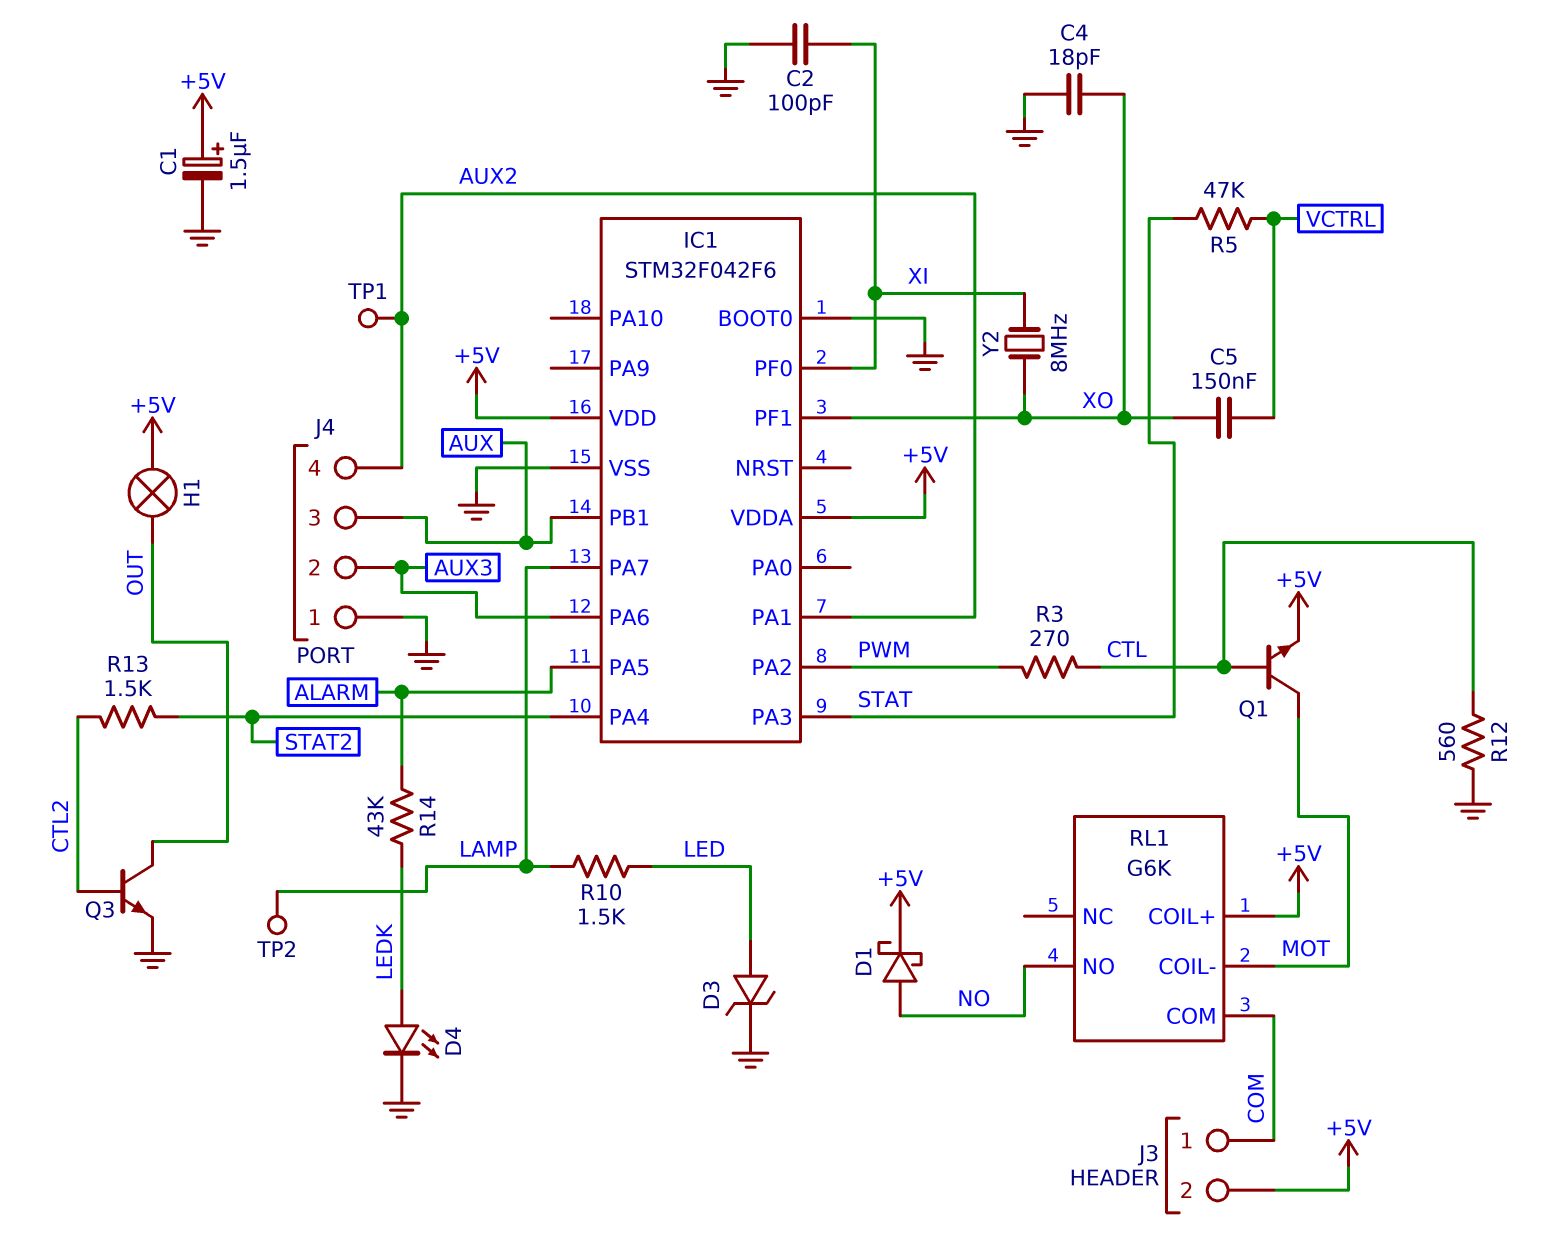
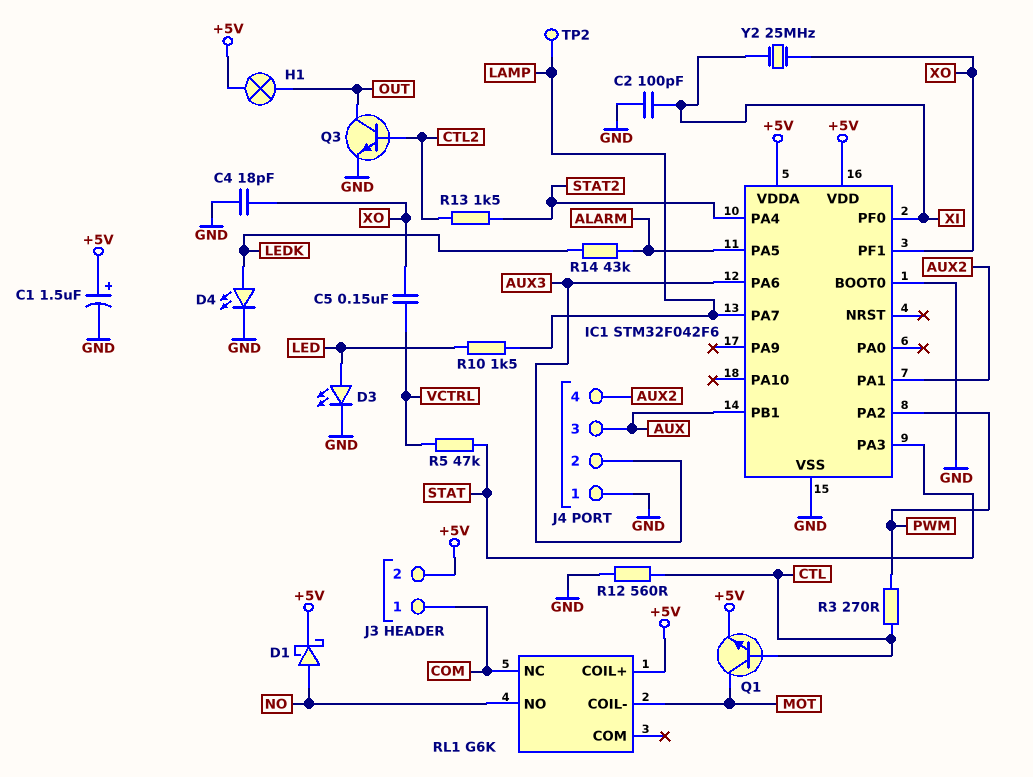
D3: zener (A LED, K GND) -> LED (A LED, K GND)
RL1 pin COM: COM -> none
RL1 pin NC: none -> COM
TP1: test point (AUX2) -> none
Y2: 8MHz (XI, XO) -> 25MHz (XI, XO)

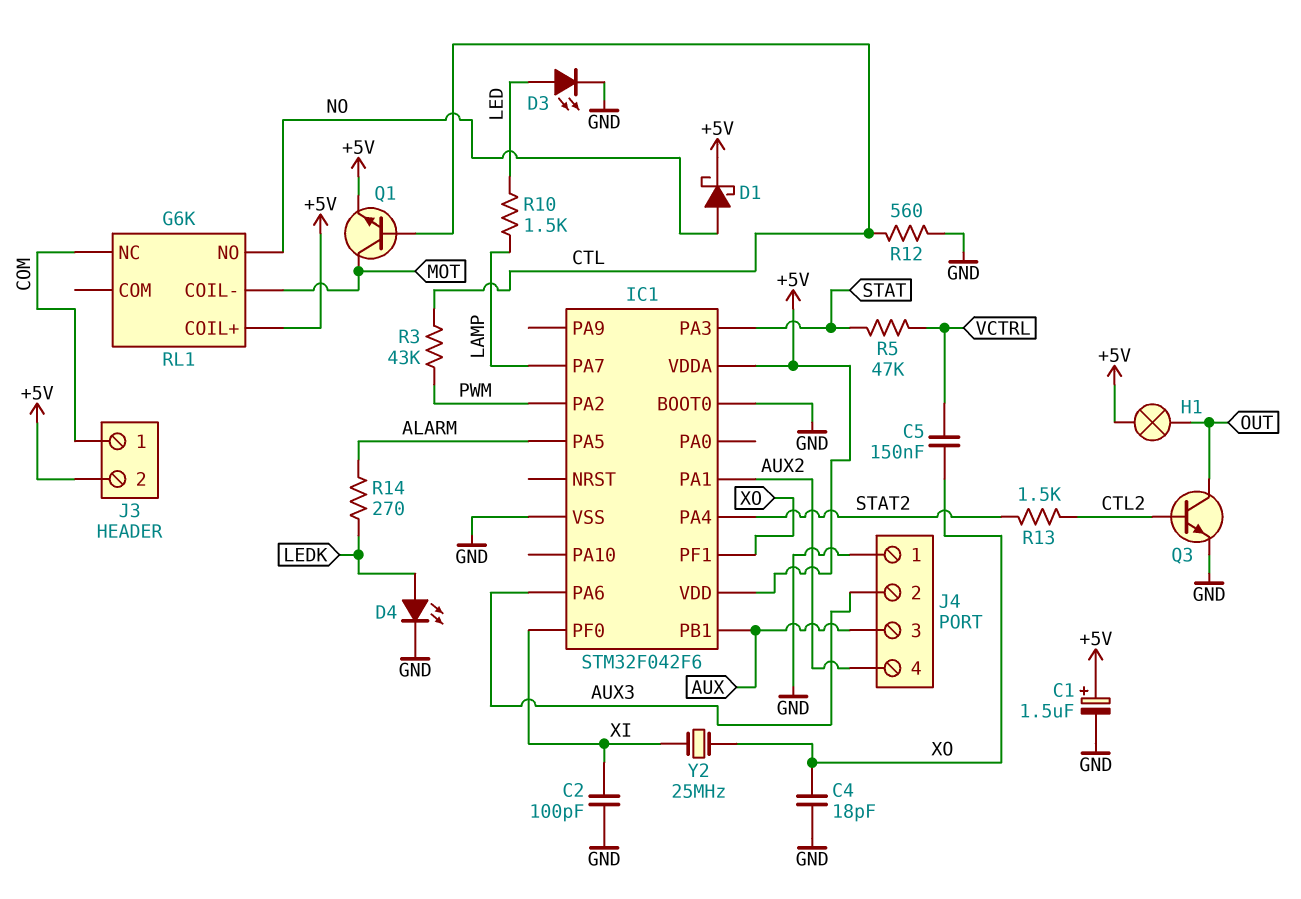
R3: 270 (CTL, PWM) -> 43k (CTL, PWM)
R14: 43k (ALARM, LEDK) -> 270 (ALARM, LEDK)
TP2: test point (LAMP) -> none

